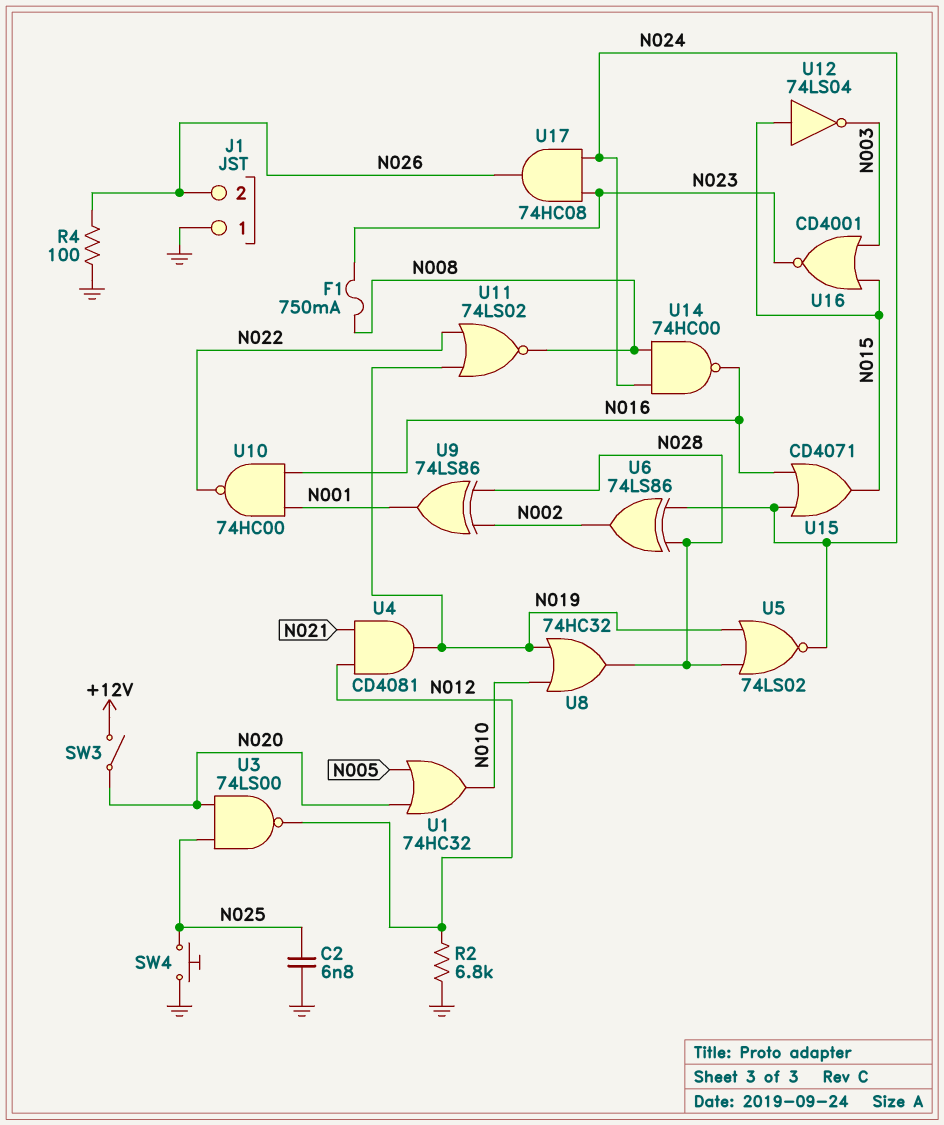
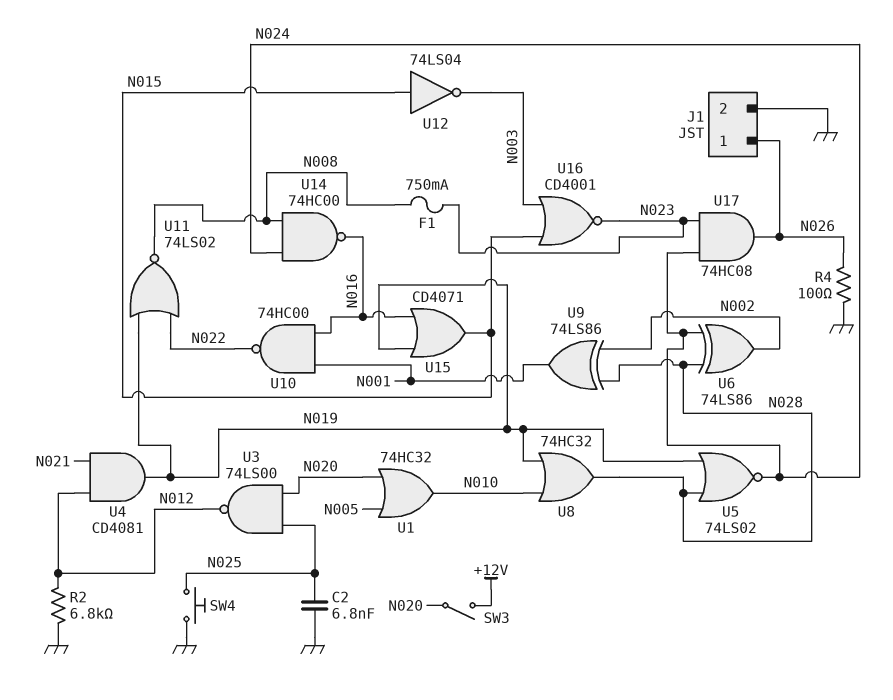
J1 pin 1: GND -> N026
J1 pin 2: N026 -> GND
U15: OR CD4071 (in N016, in N024, out N015) -> OR CD4071 (in N016, in N019, out N015)

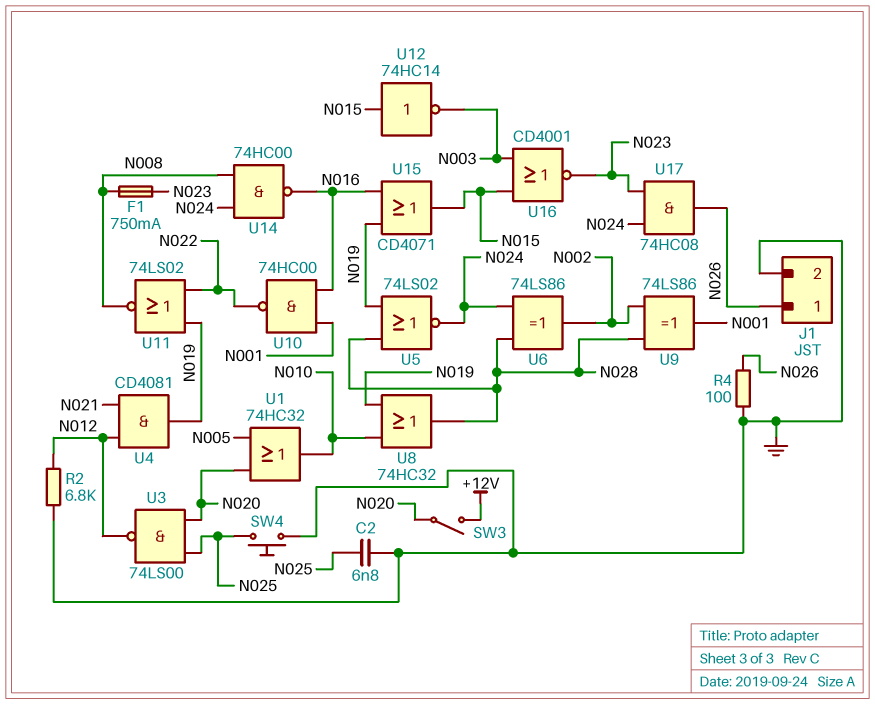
U12: NOT 74LS04 (in N015, out N003) -> NOT 74HC14 (in N015, out N003)

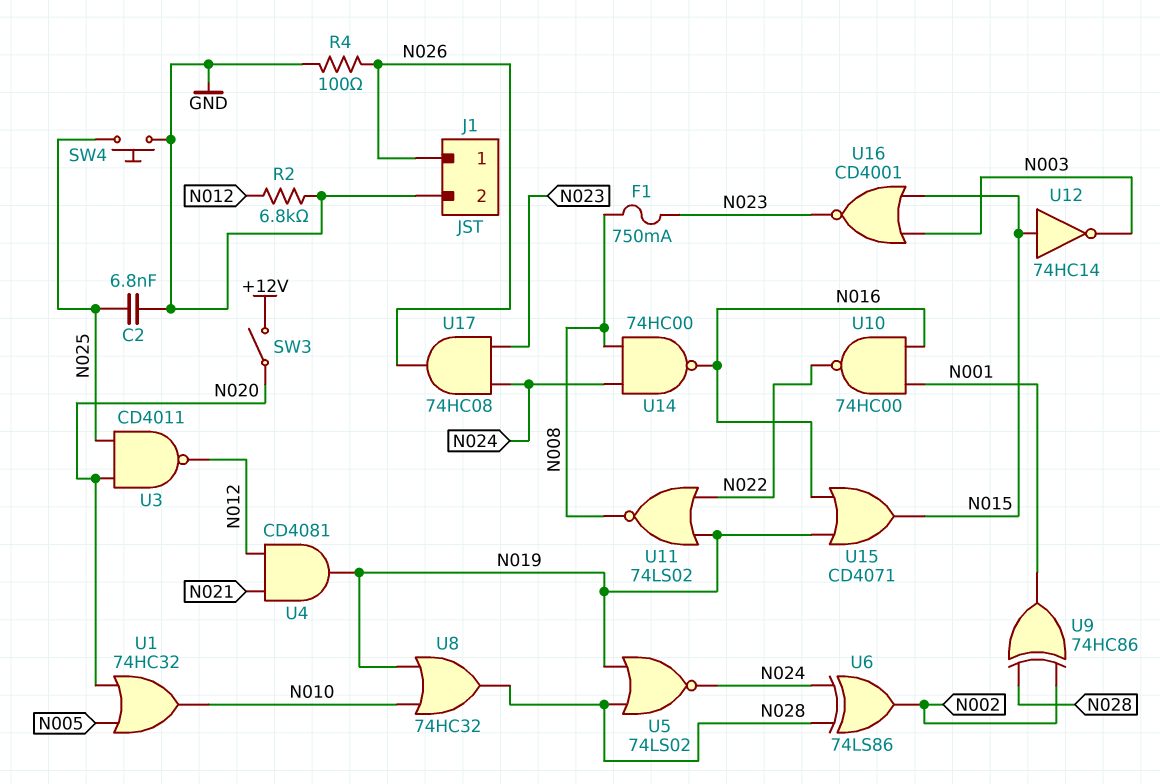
U3: NAND 74LS00 (in N020, in N025, out N012) -> NAND CD4011 (in N020, in N025, out N012)
U9: XOR 74LS86 (in N002, in N028, out N001) -> XOR 74HC86 (in N002, in N028, out N001)

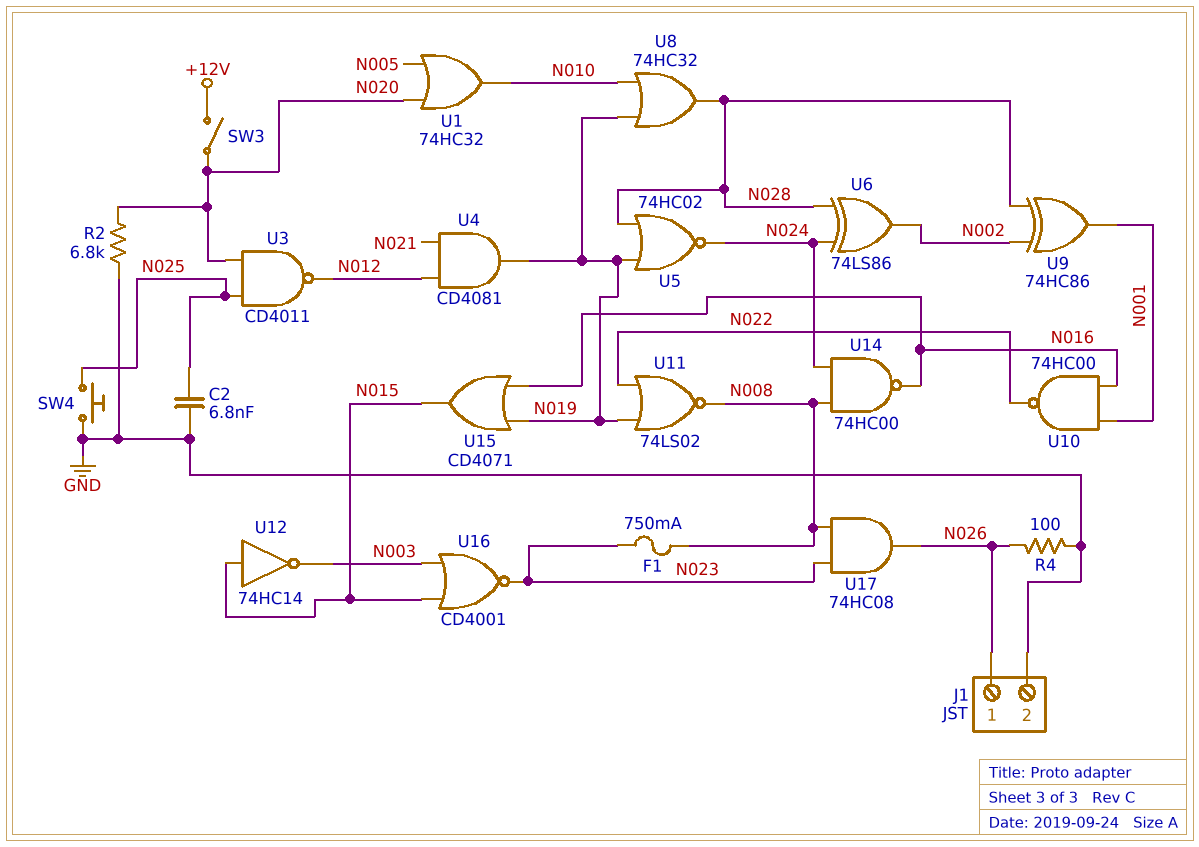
R2: 6.8k (GND, N012) -> 6.8k (GND, N020)
U5: NOR 74LS02 (in N019, in N028, out N024) -> NOR 74HC02 (in N019, in N028, out N024)
U17: AND 74HC08 (in N023, in N024, out N026) -> AND 74HC08 (in N008, in N023, out N026)

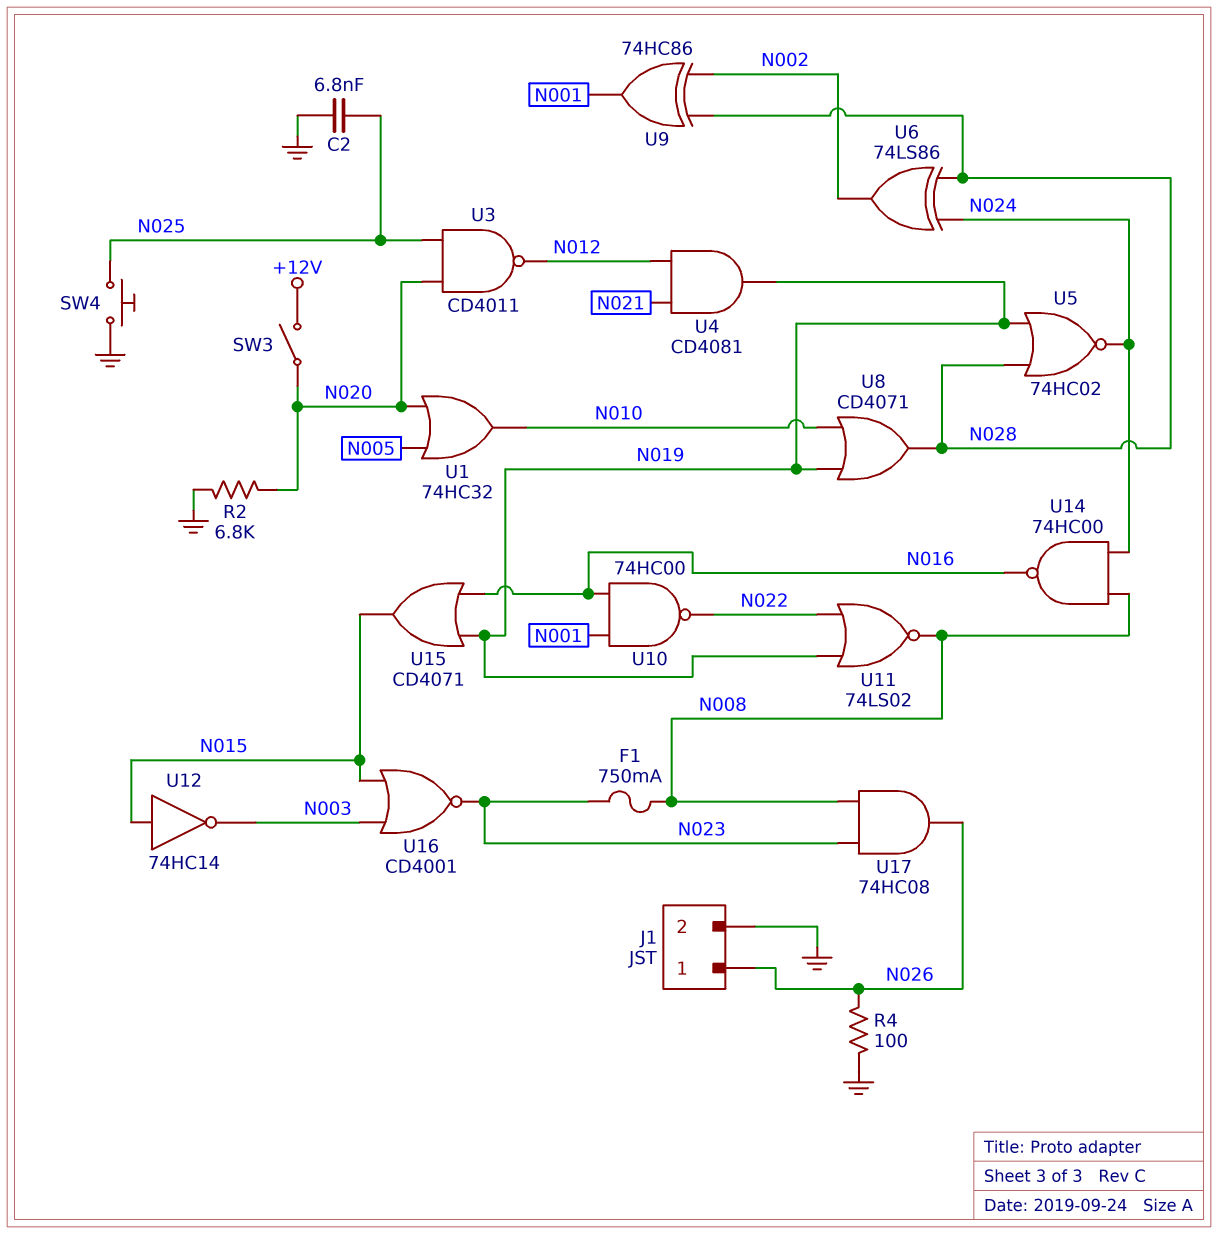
U8: OR 74HC32 (in N010, in N019, out N028) -> OR CD4071 (in N010, in N019, out N028)

